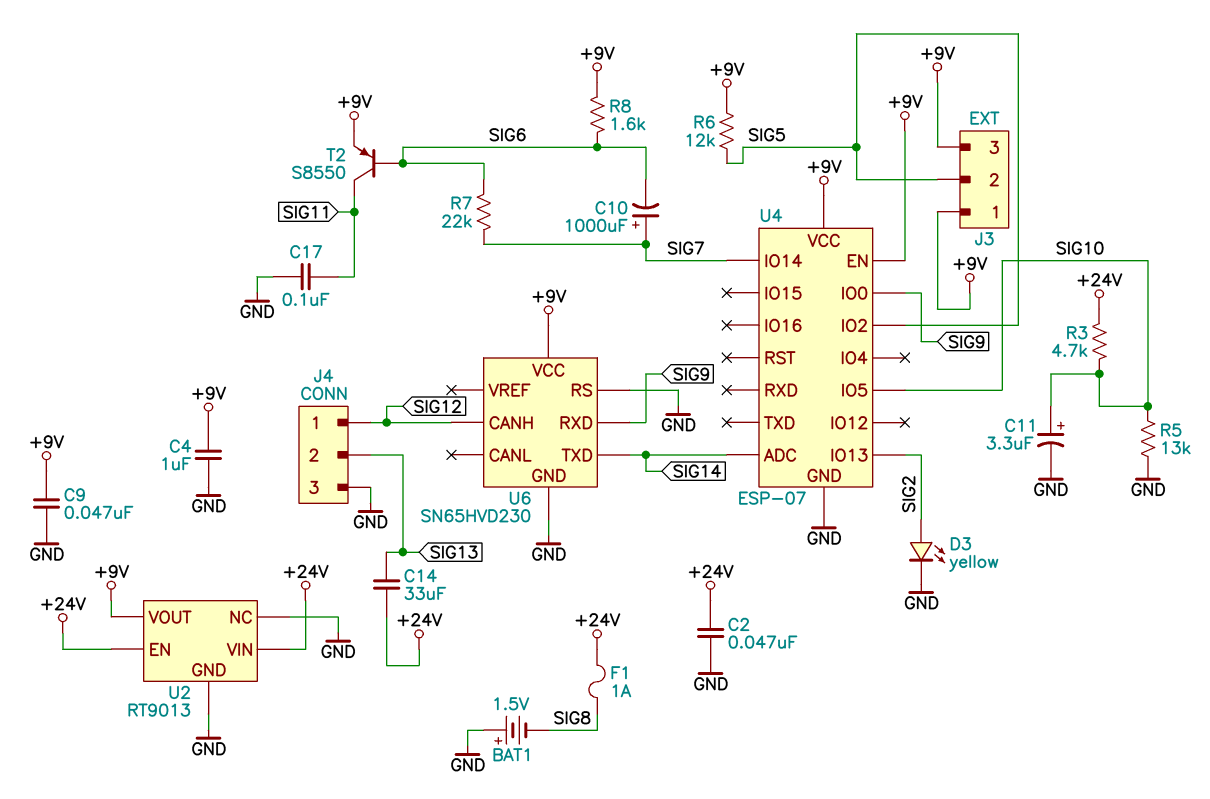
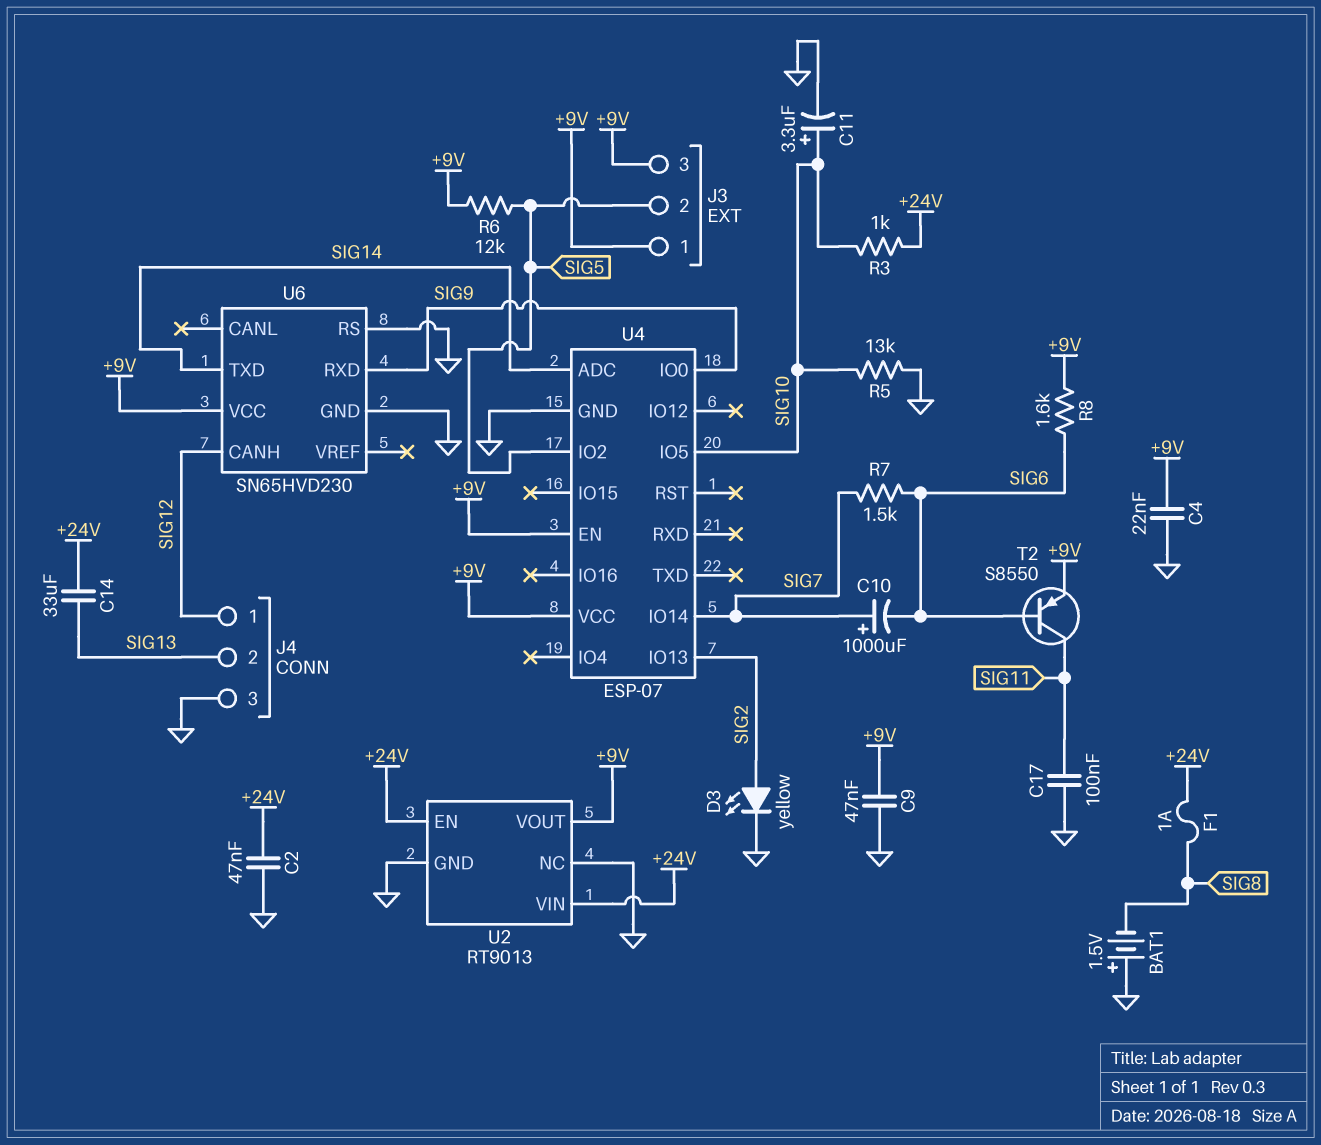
C4: 1uF (+9V, GND) -> 22nF (+9V, GND)
R3: 4.7k (+24V, SIG10) -> 1k (+24V, SIG10)
R7: 22k (SIG6, SIG7) -> 1.5k (SIG6, SIG7)

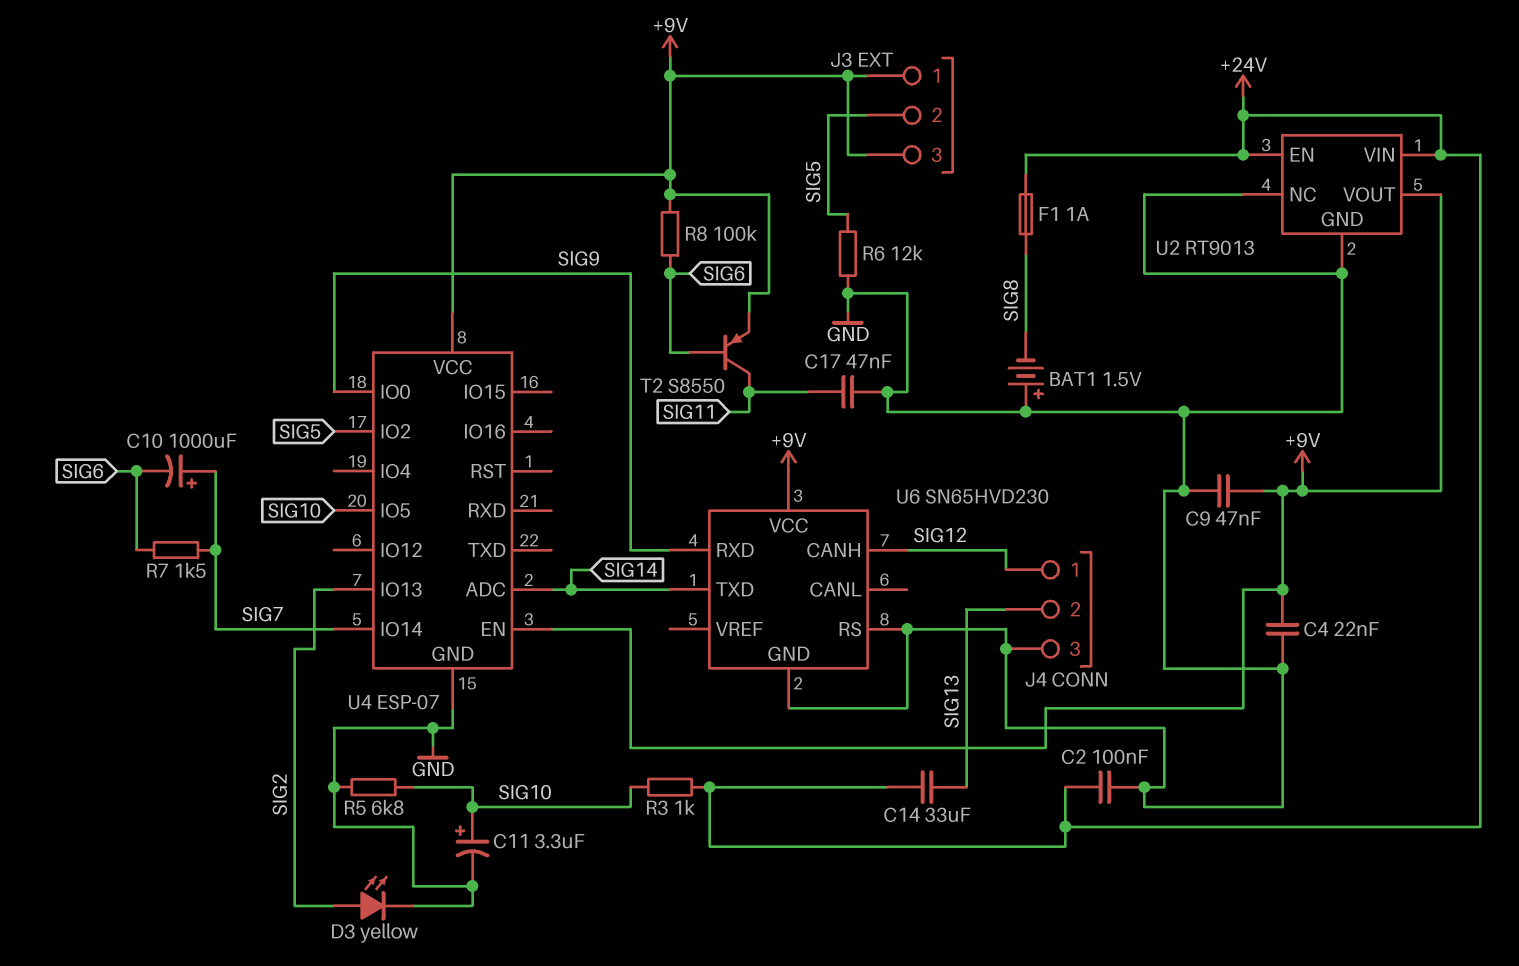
C2: 47nF (+24V, GND) -> 100nF (+24V, GND)
C17: 100nF (GND, SIG11) -> 47nF (GND, SIG11)
R5: 13k (GND, SIG10) -> 6.8k (GND, SIG10)
R6: 12k (+9V, SIG5) -> 12k (GND, SIG5)
R8: 1.6k (+9V, SIG6) -> 100k (+9V, SIG6)

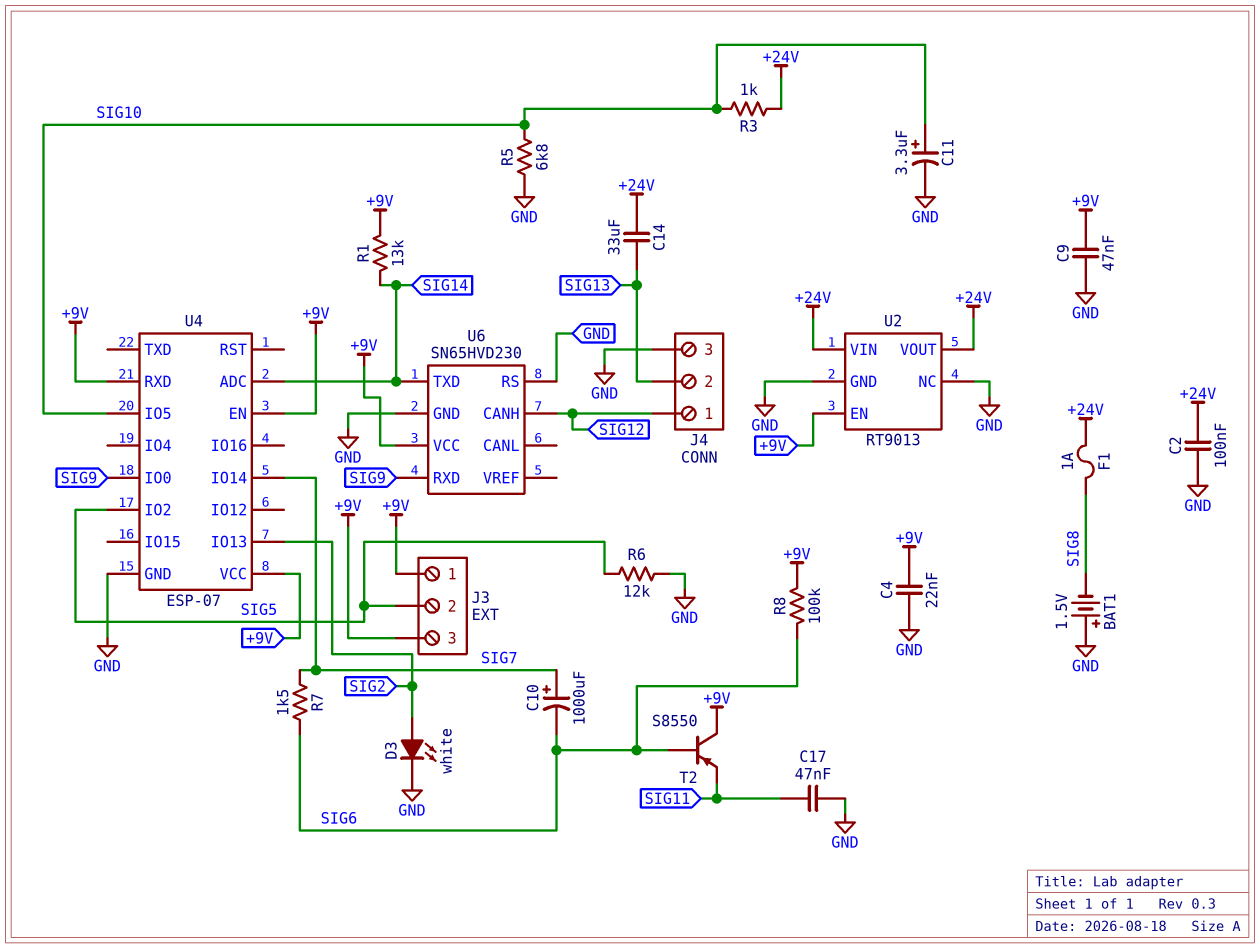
D3: LED yellow (A SIG2, K GND) -> LED white (A SIG2, K GND)
R1: none -> 13k (+9V, SIG14)
T2: PNP S8550 (B SIG6, C SIG11, E +9V) -> PNP S8550 (B SIG6, C +9V, E SIG11)
U2 pin EN: +24V -> +9V
U2 pin VOUT: +9V -> +24V
U4 pin RXD: none -> +9V

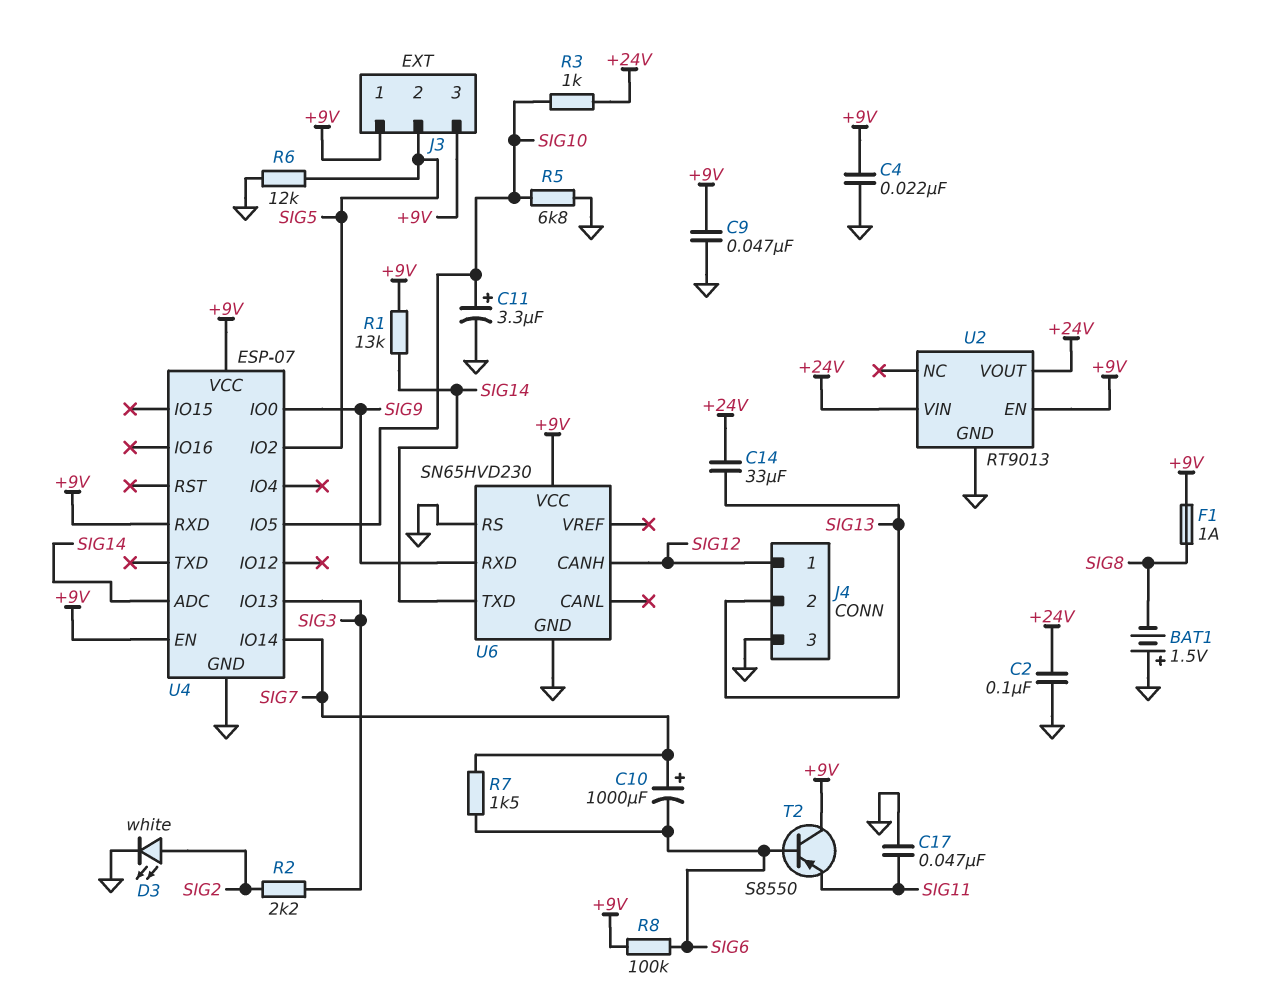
F1: 1A (+24V, SIG8) -> 1A (+9V, SIG8)
R2: none -> 2.2k (SIG2, SIG3)
U2 pin NC: GND -> none
U4 pin IO13: SIG2 -> SIG3

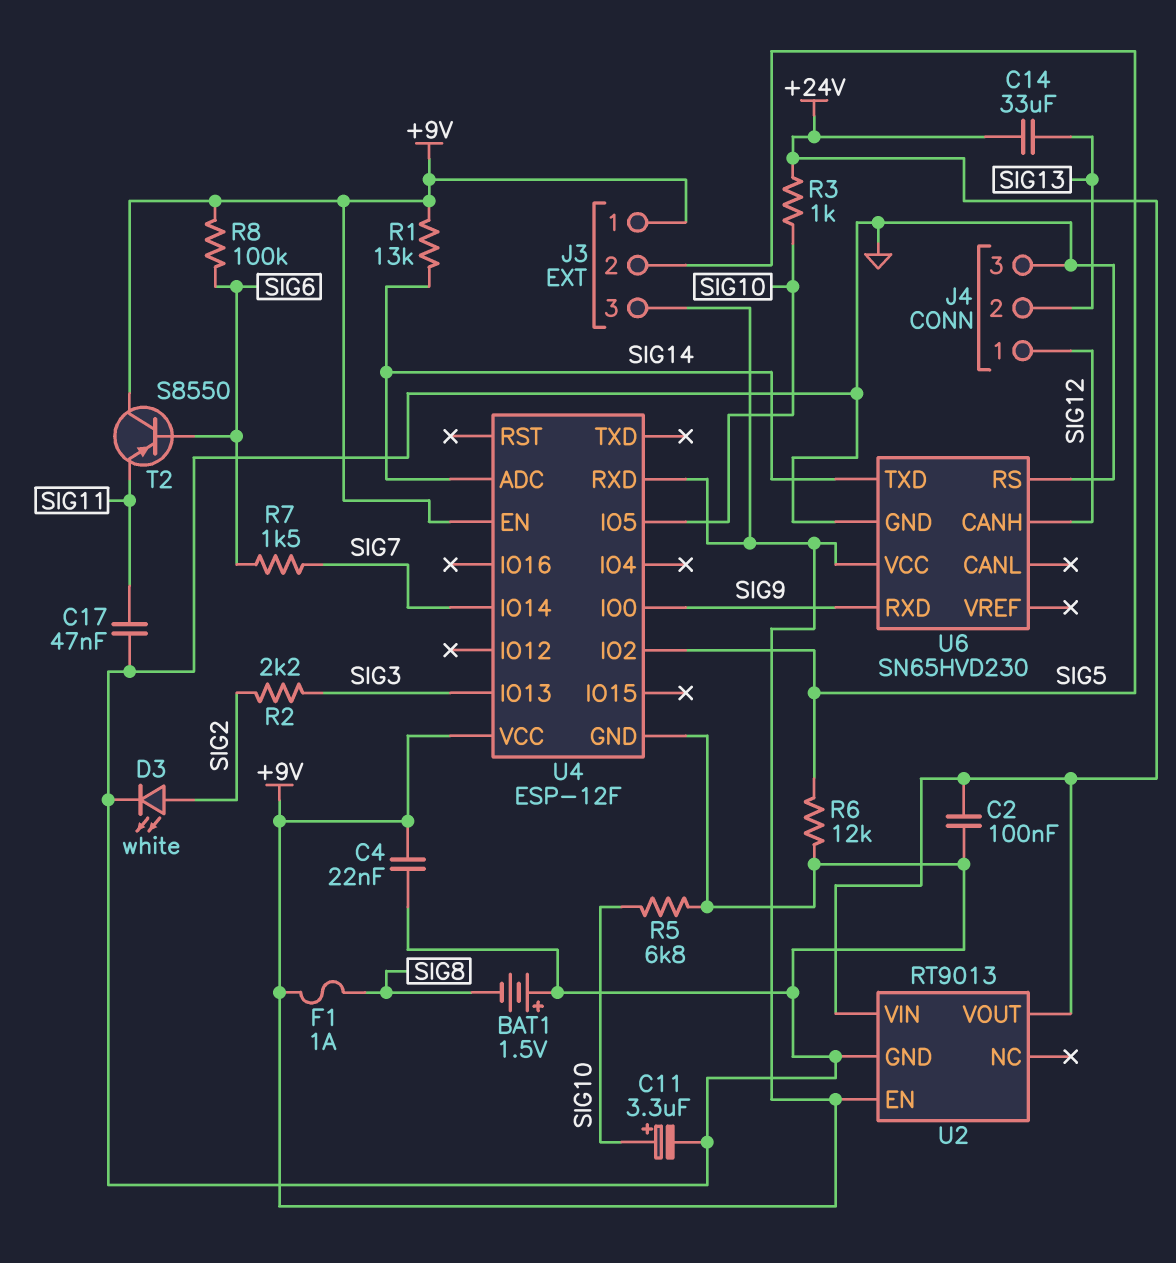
C9: 47nF (+9V, GND) -> none
C10: 1000uF (plus SIG7, minus SIG6) -> none
U4: ESP-07 -> ESP-12F

